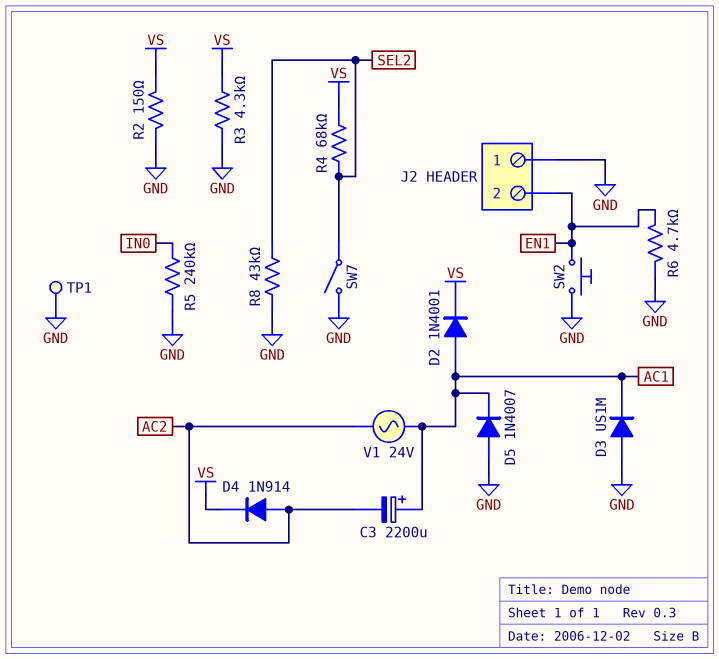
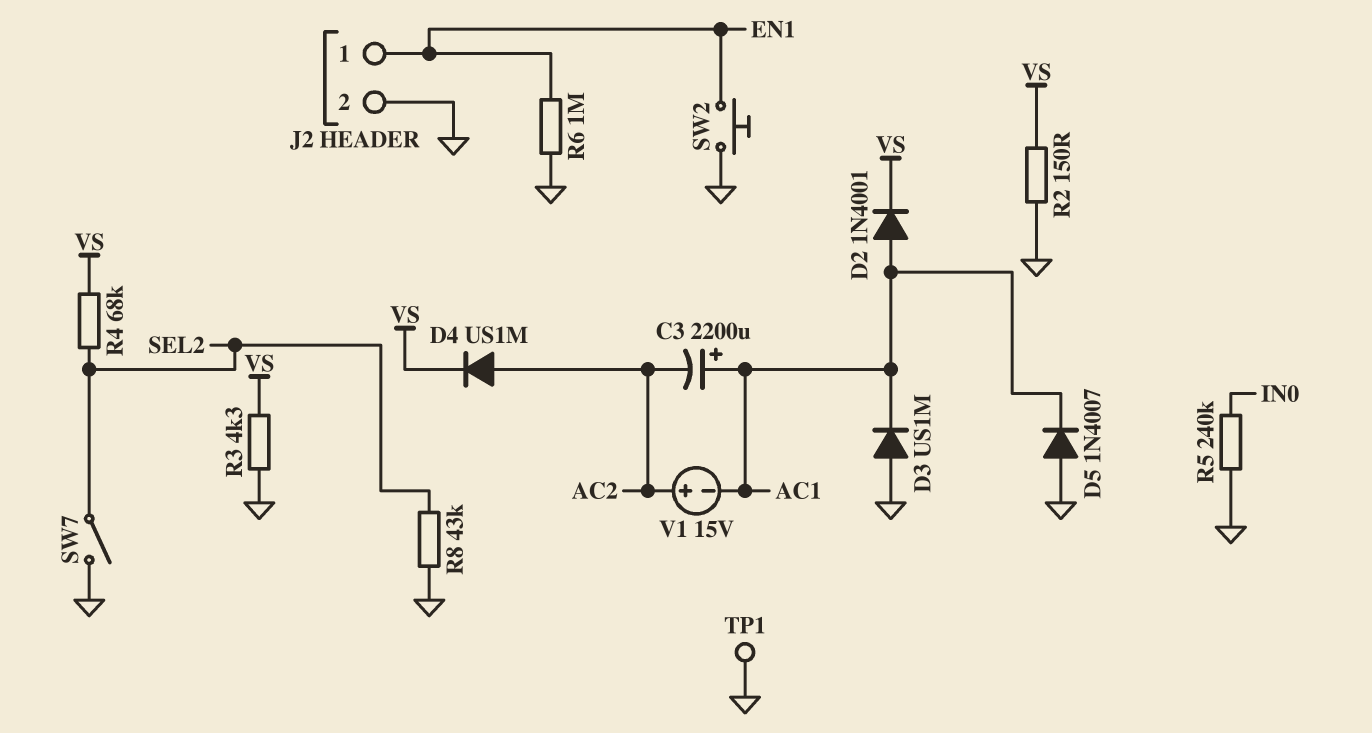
D4: diode 1N914 (A AC2, K VS) -> diode US1M (A AC2, K VS)
J2 pin 1: GND -> EN1
J2 pin 2: EN1 -> GND
R6: 4.7k (EN1, GND) -> 1M (EN1, GND)
V1: AC 24V (AC1, AC2) -> 15V (plus AC2, minus AC1)

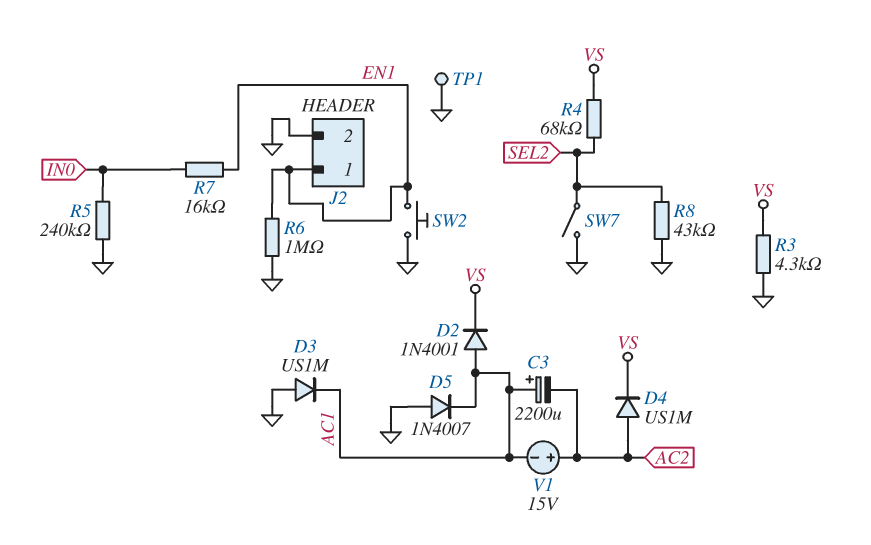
R2: 150 (GND, VS) -> none
R7: none -> 16k (EN1, IN0)

